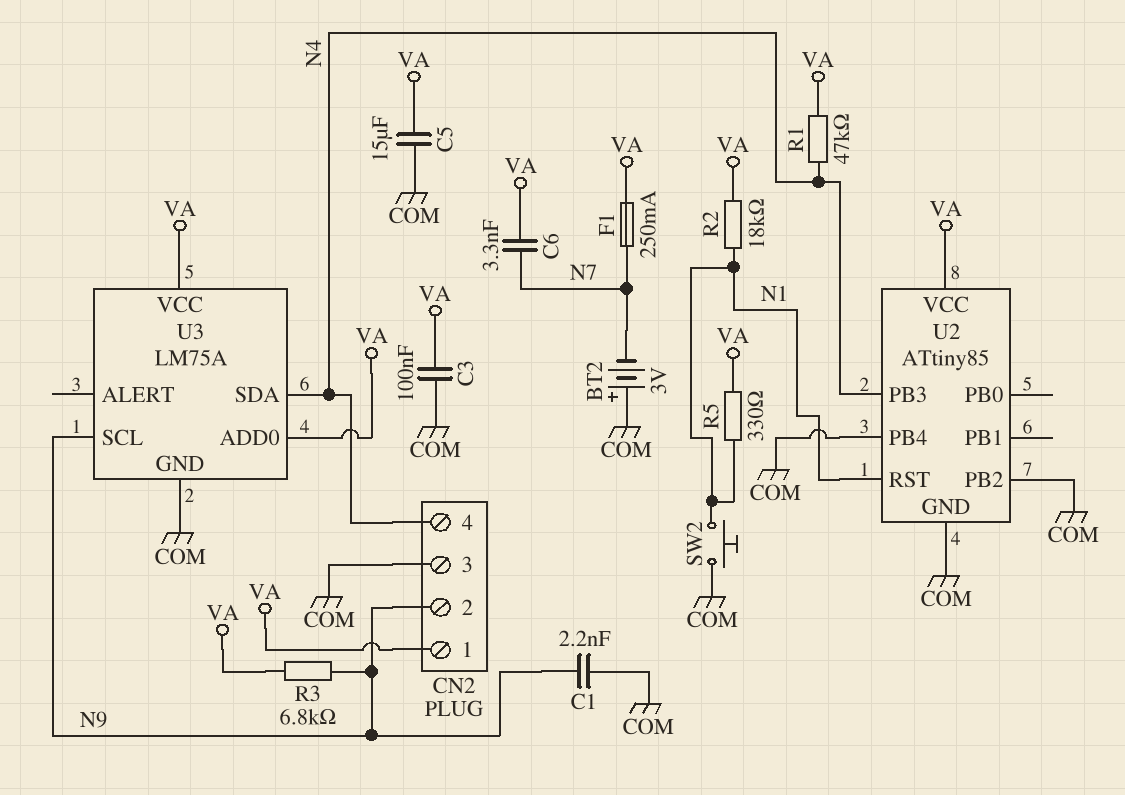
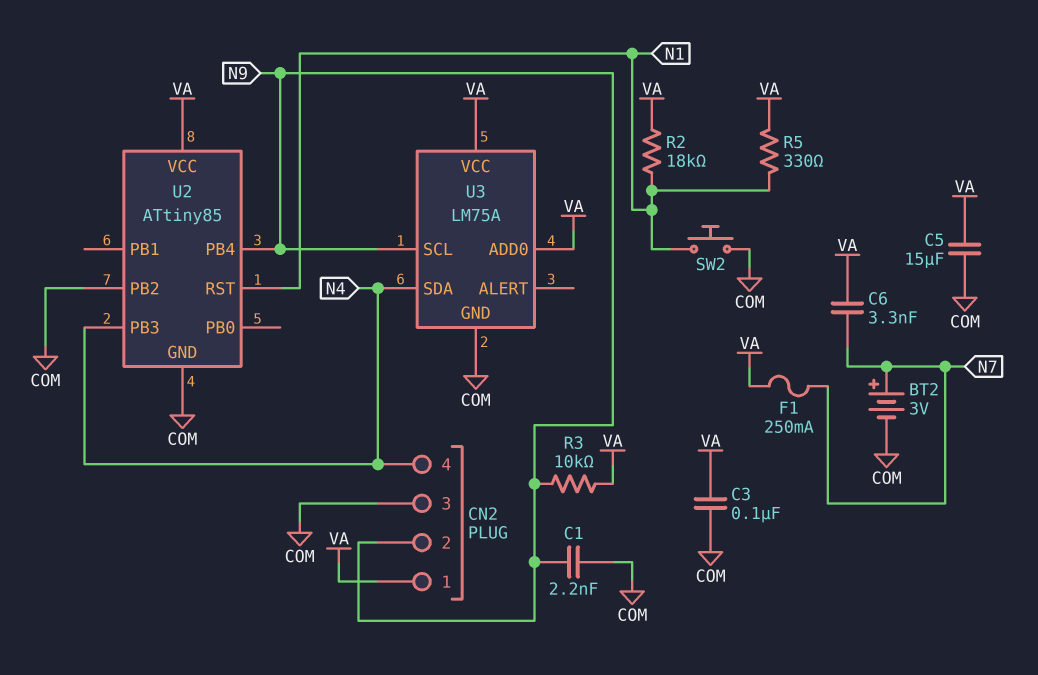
BT2: 3V (plus COM, minus N7) -> 3V (plus N7, minus COM)
R1: 47k (N4, VA) -> none
R3: 6.8k (N9, VA) -> 10k (N9, VA)
U2 pin PB4: COM -> N9

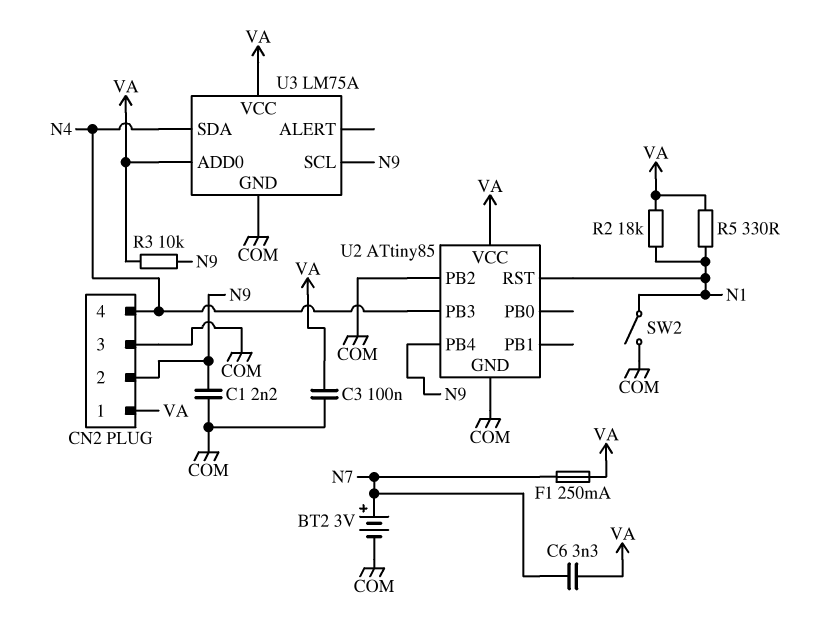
C5: 15uF (COM, VA) -> none
SW2: button (COM, N1) -> switch (COM, N1)

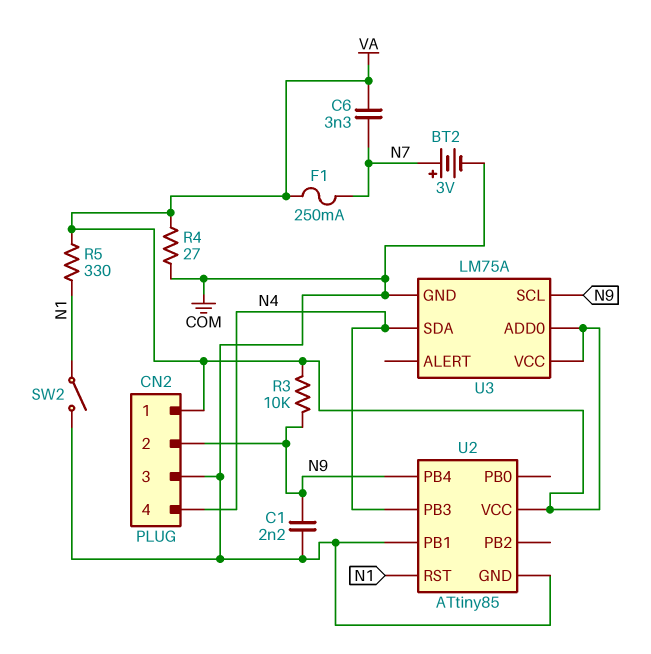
C3: 100nF (COM, VA) -> none
R2: 18k (N1, VA) -> none
R4: none -> 27 (COM, VA)
U2 pin PB1: none -> COM
U2 pin PB2: COM -> none

